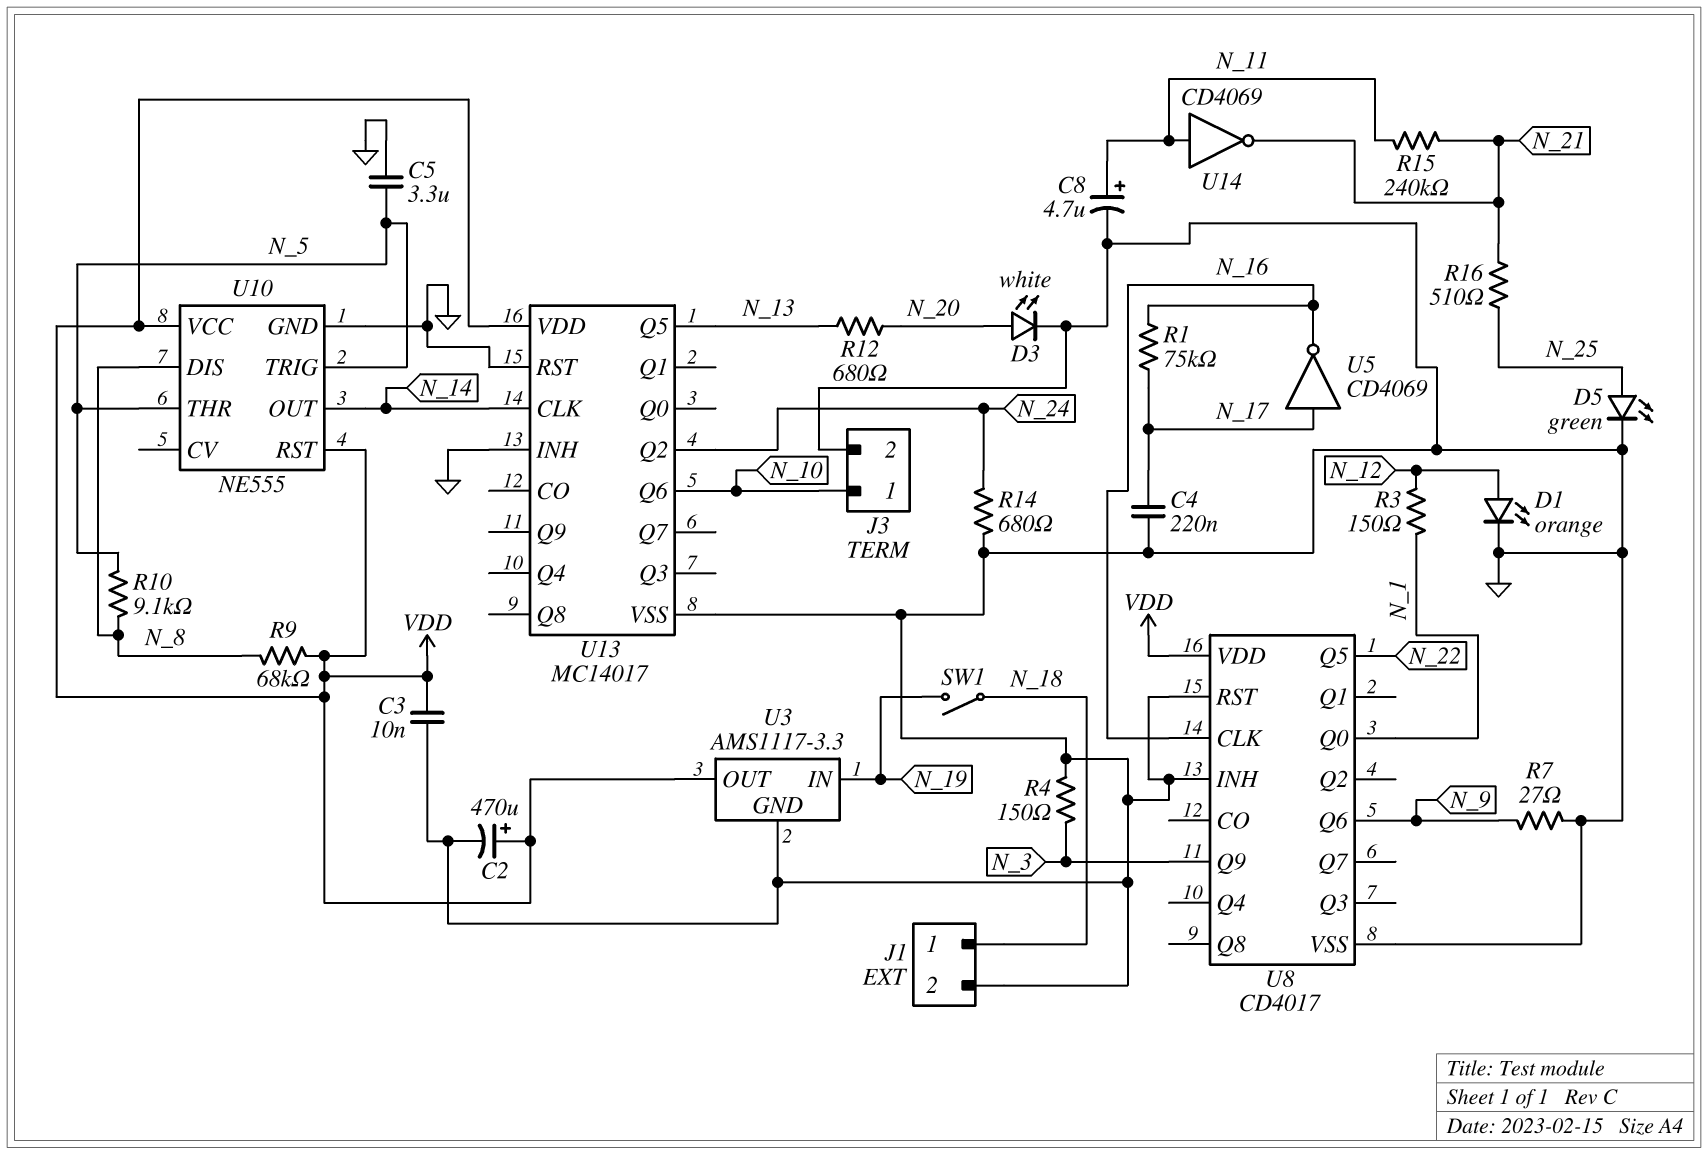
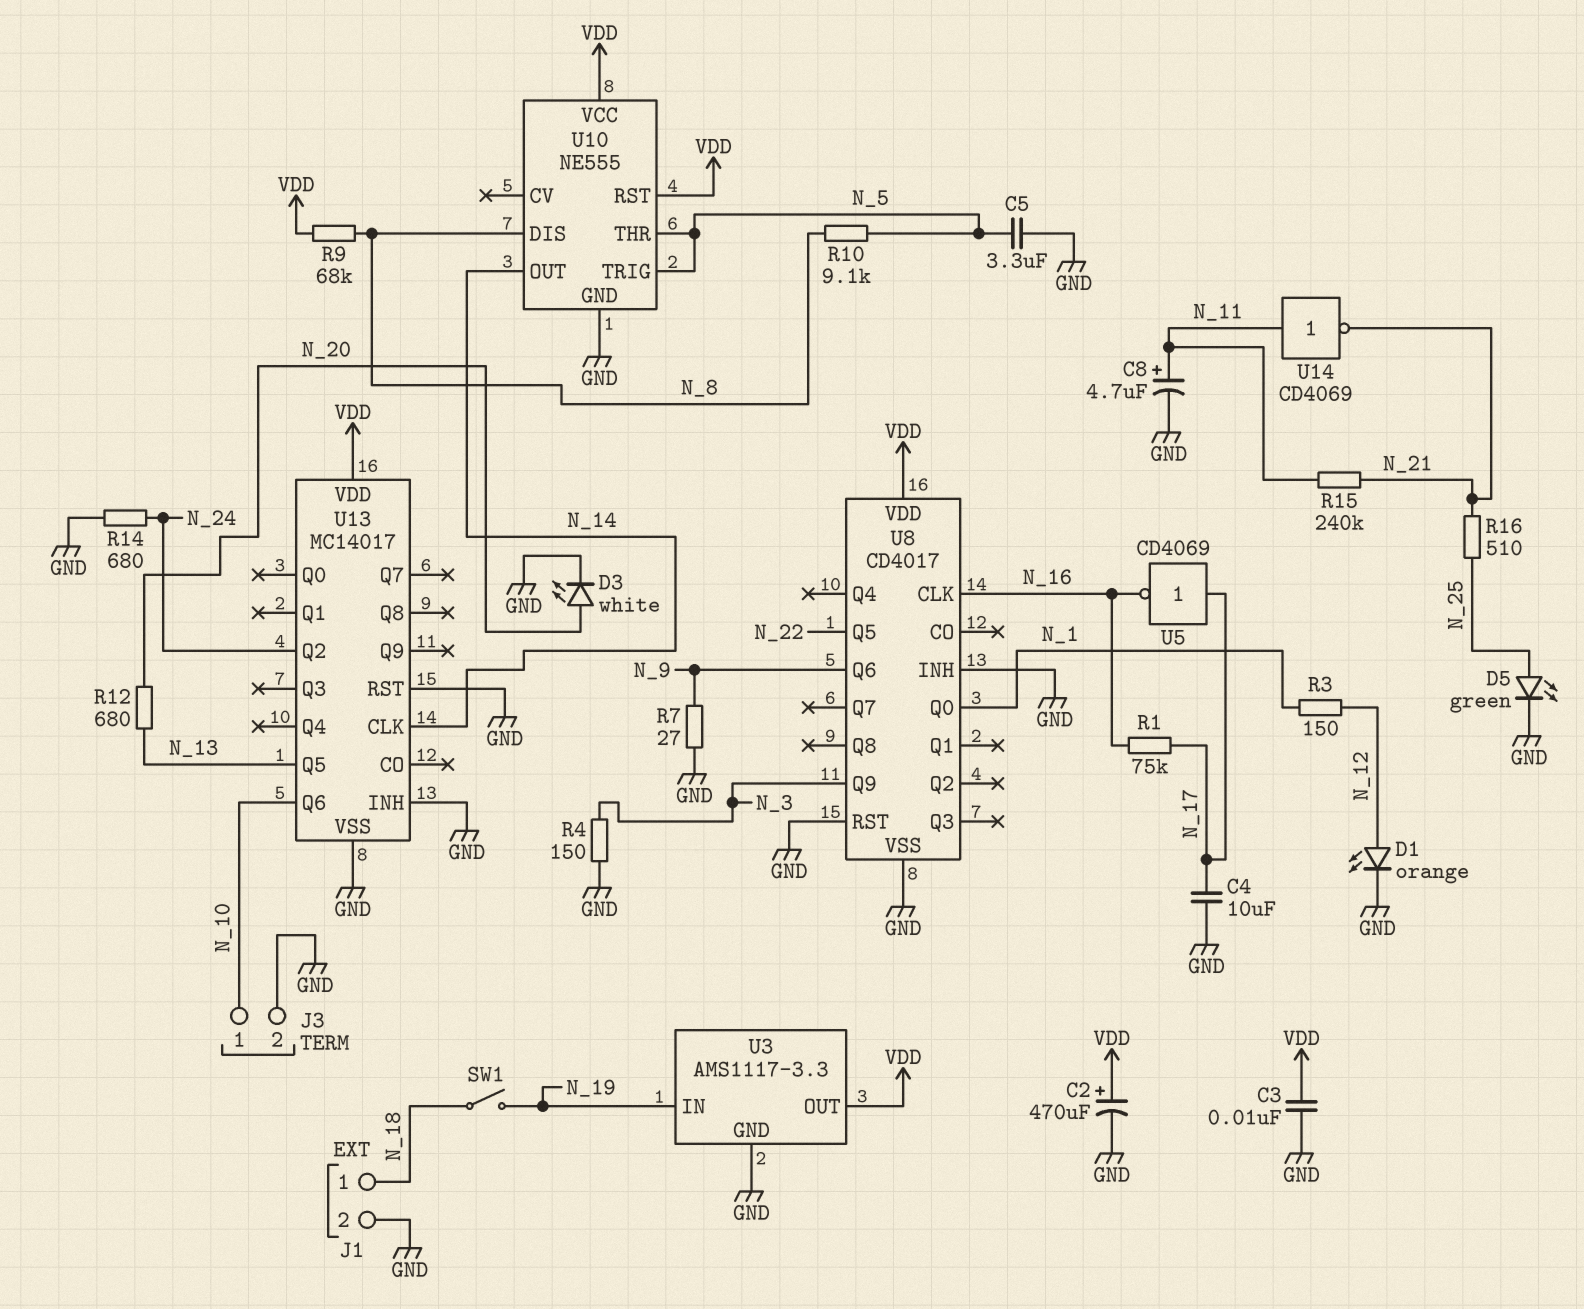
C4: 220nF (GND, N_17) -> 10uF (GND, N_17)

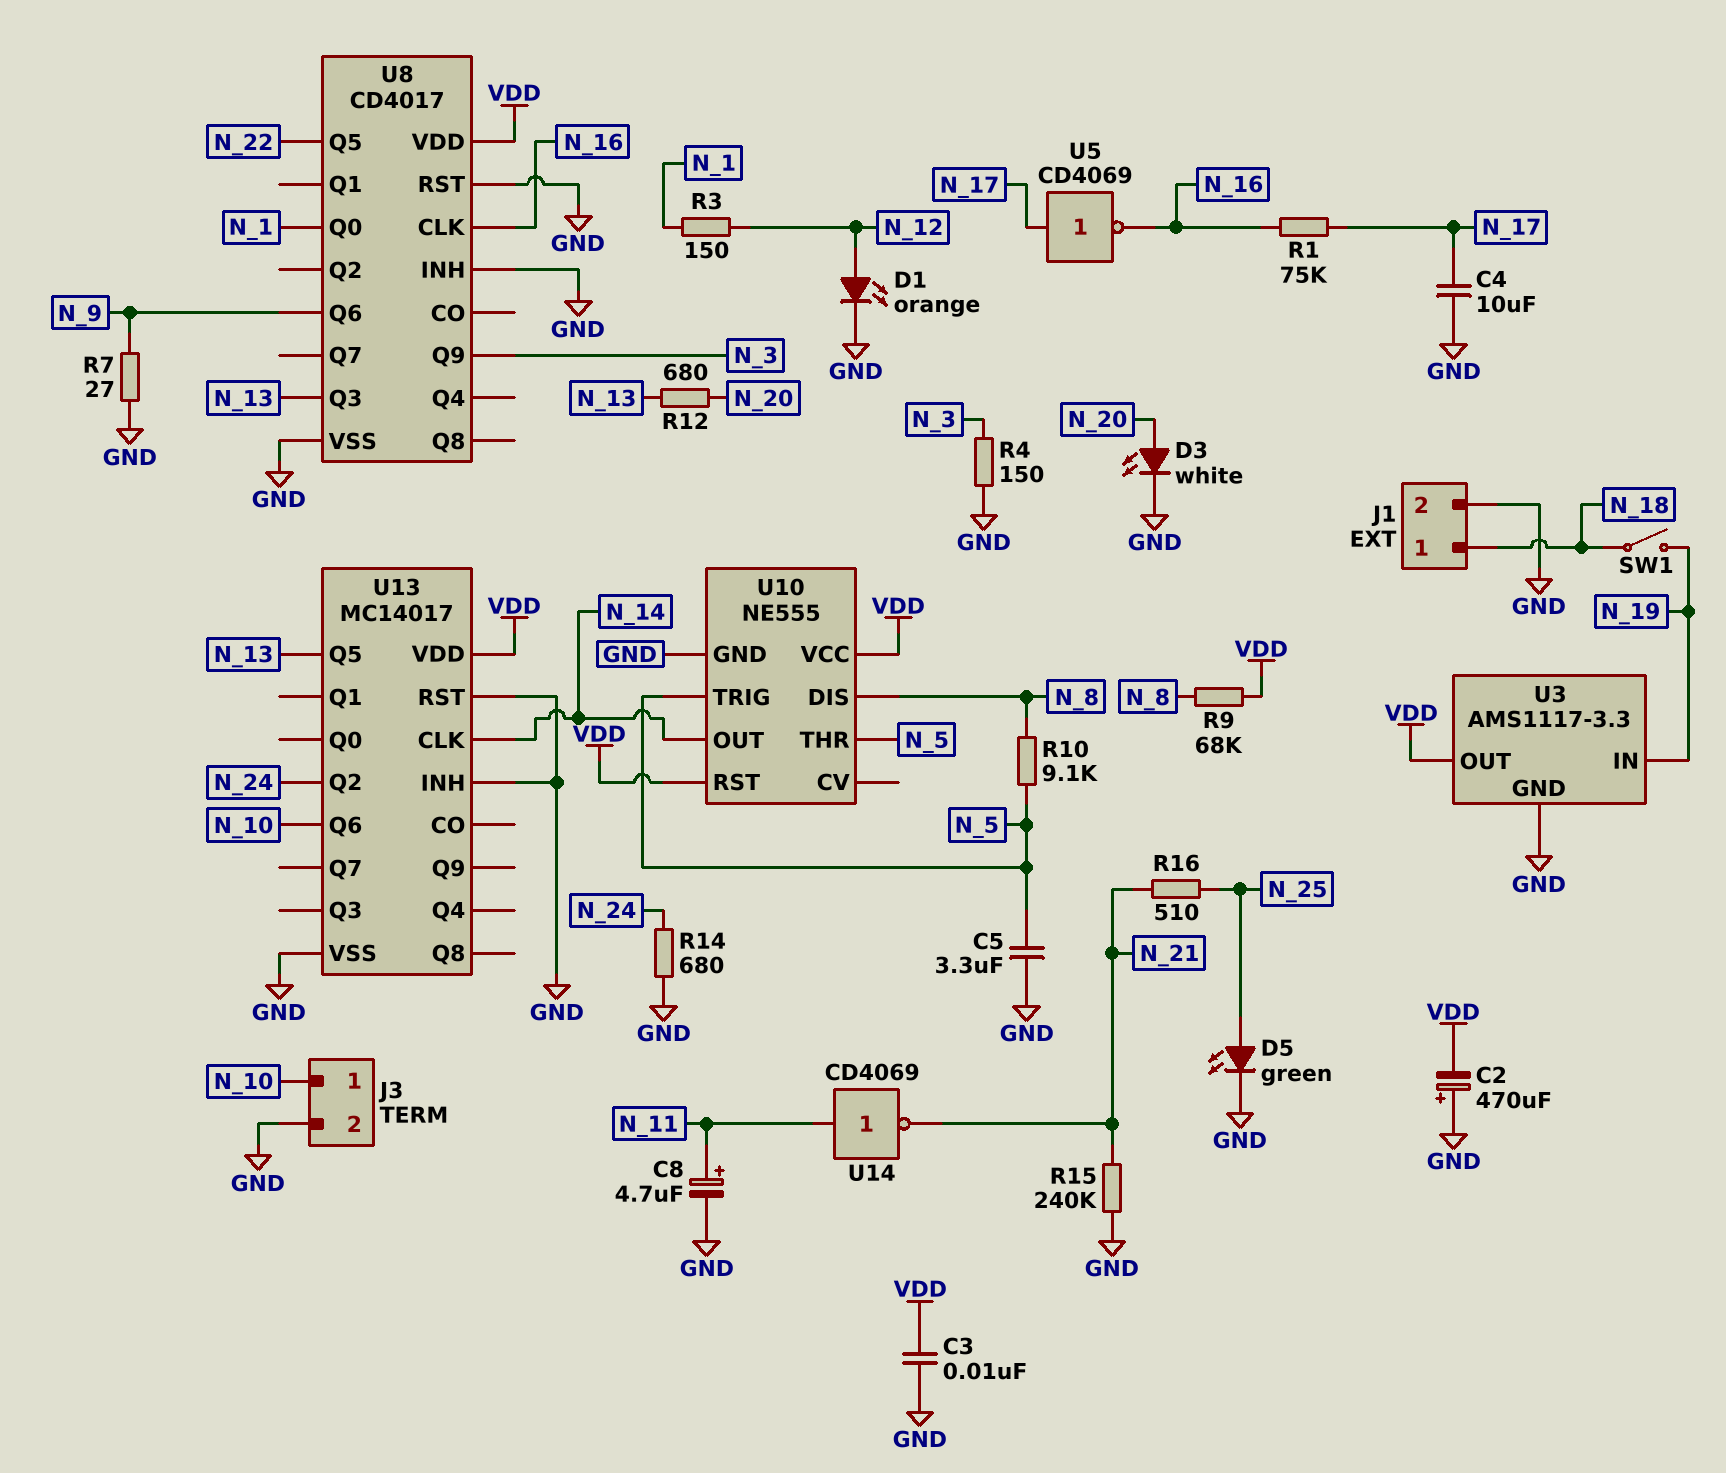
C2: 470uF (plus VDD, minus GND) -> 470uF (plus GND, minus VDD)
R15: 240k (N_11, N_21) -> 240k (GND, N_21)
U8 pin Q3: none -> N_13

